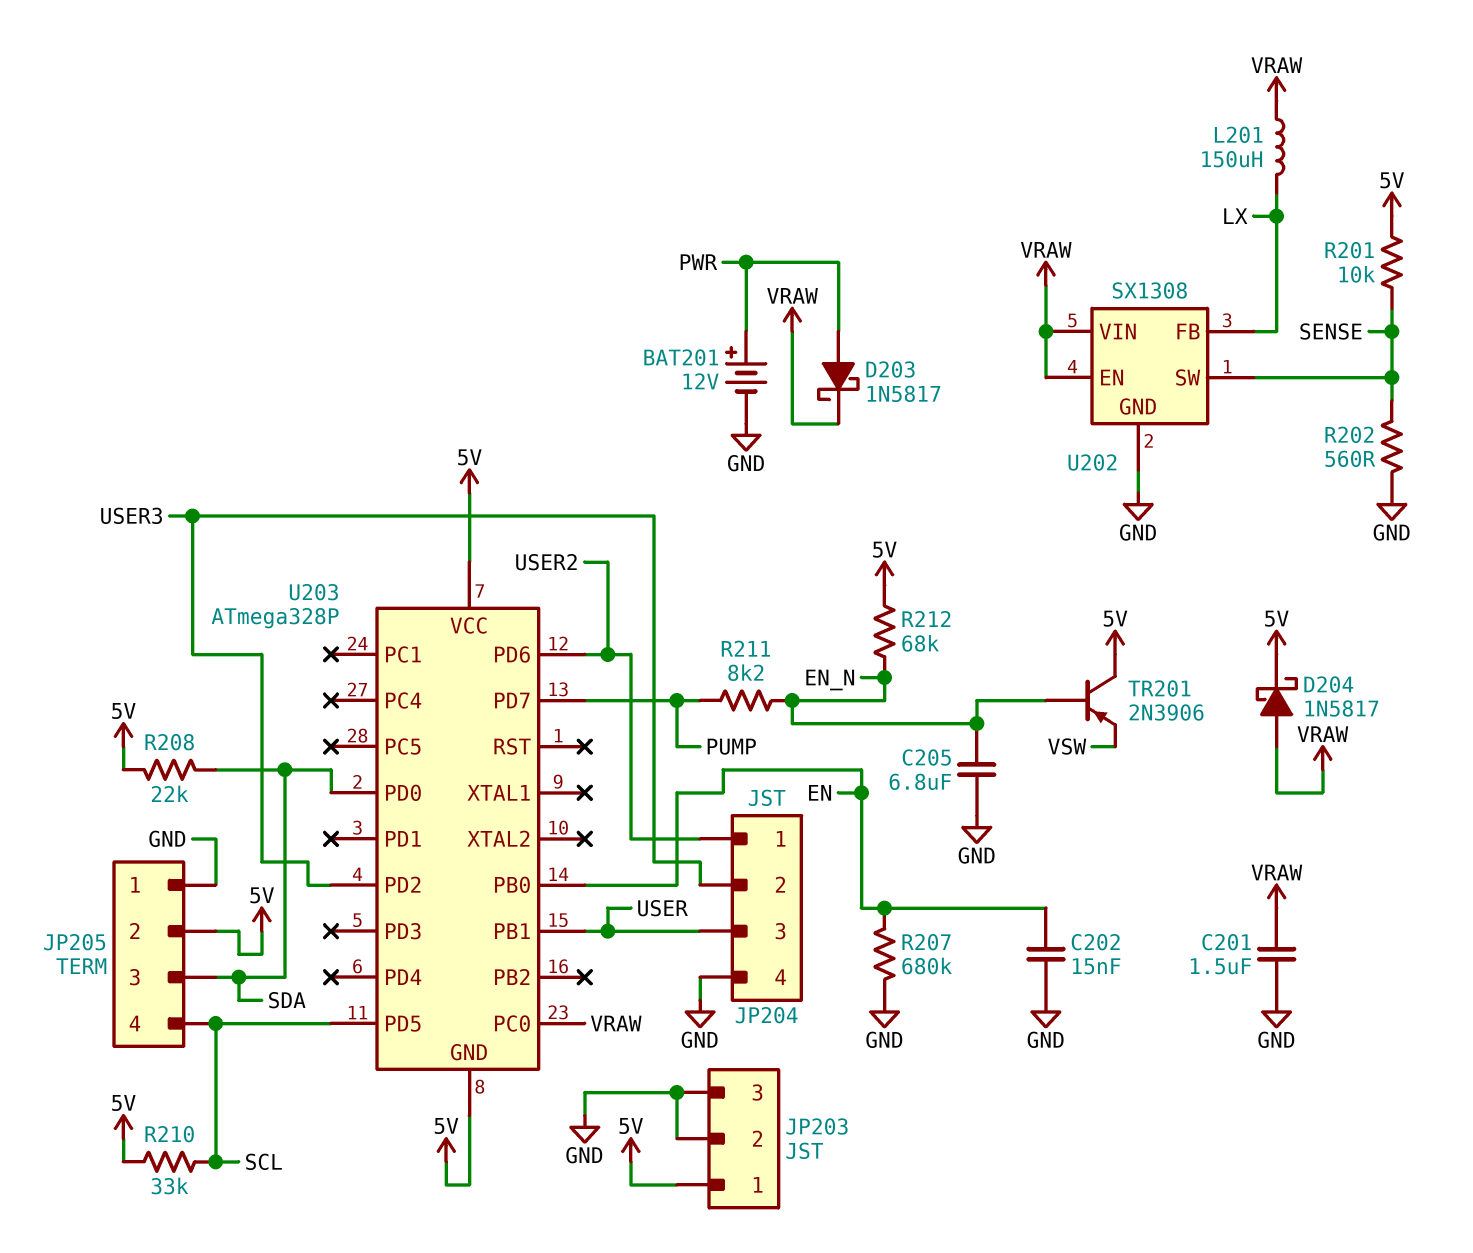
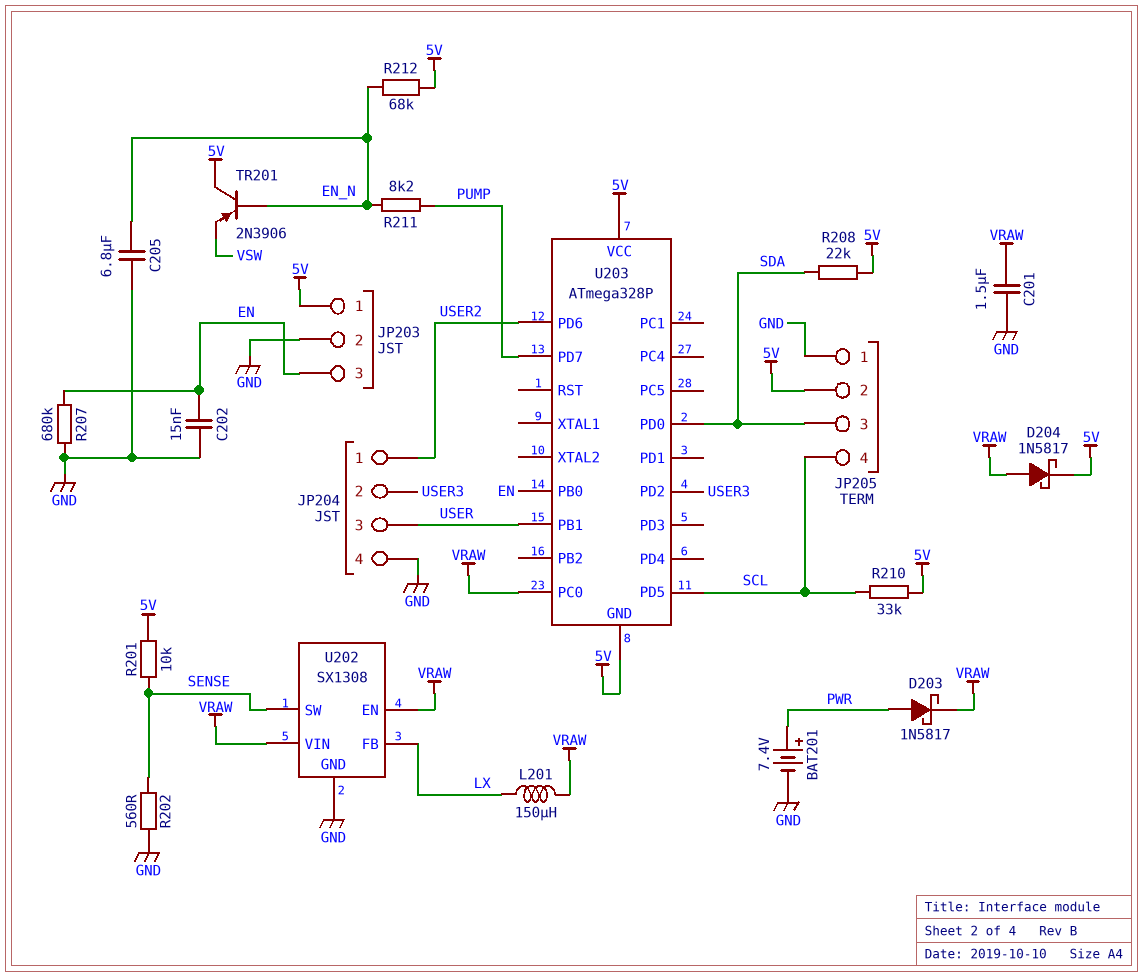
BAT201: 12V (plus PWR, minus GND) -> 7.4V (plus PWR, minus GND)
JP203 pin 3: GND -> EN

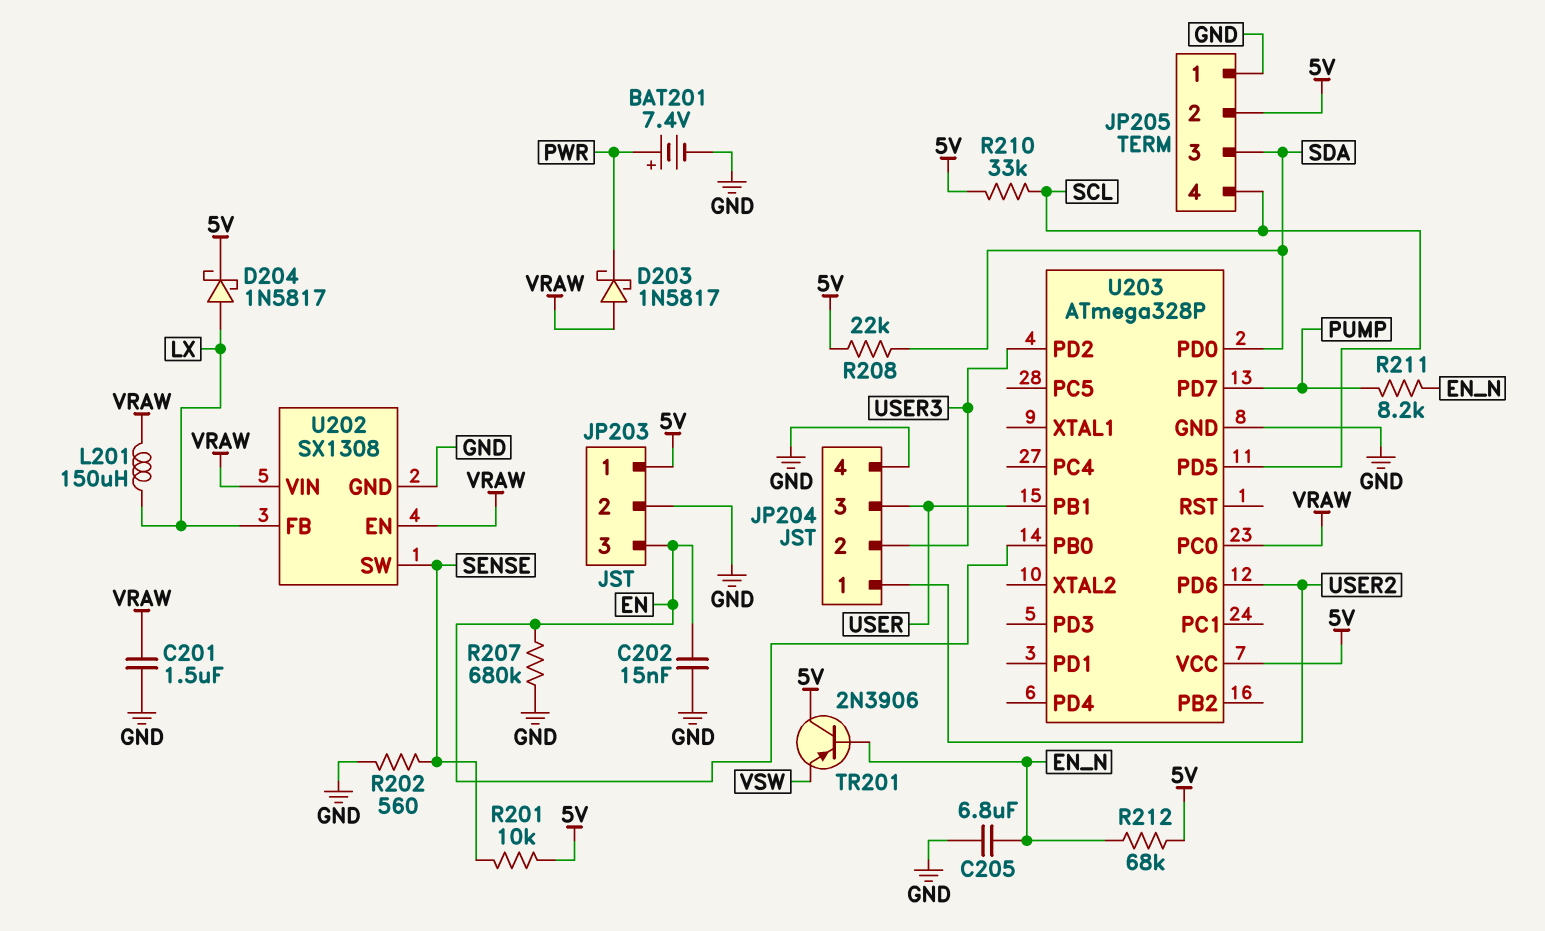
D203: schottky 1N5817 (A PWR, K VRAW) -> schottky 1N5817 (A VRAW, K PWR)
D204: schottky 1N5817 (A VRAW, K 5V) -> schottky 1N5817 (A LX, K 5V)
U203 pin GND: 5V -> GND

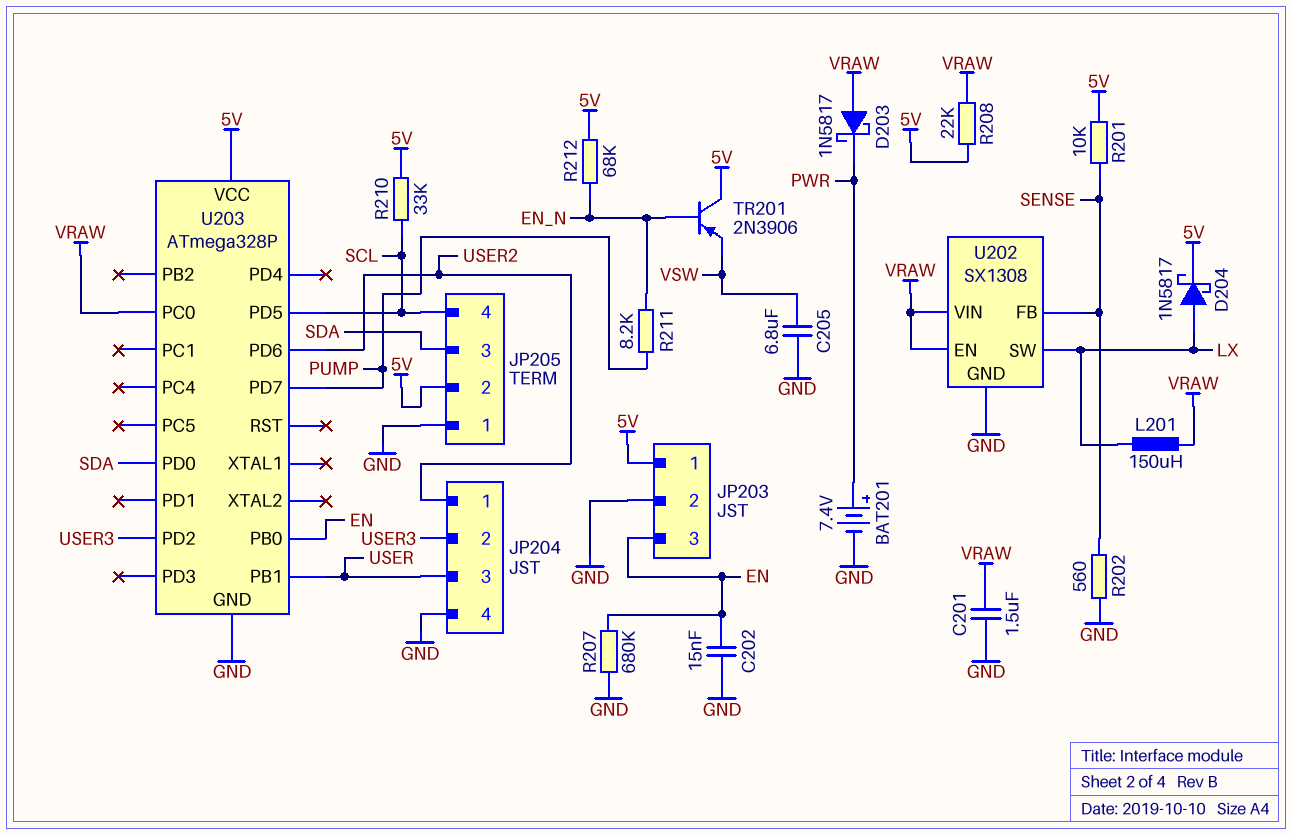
C205: 6.8uF (EN_N, GND) -> 6.8uF (GND, VSW)
R208: 22k (5V, SDA) -> 22k (5V, VRAW)
U202 pin FB: LX -> SENSE
U202 pin SW: SENSE -> LX

